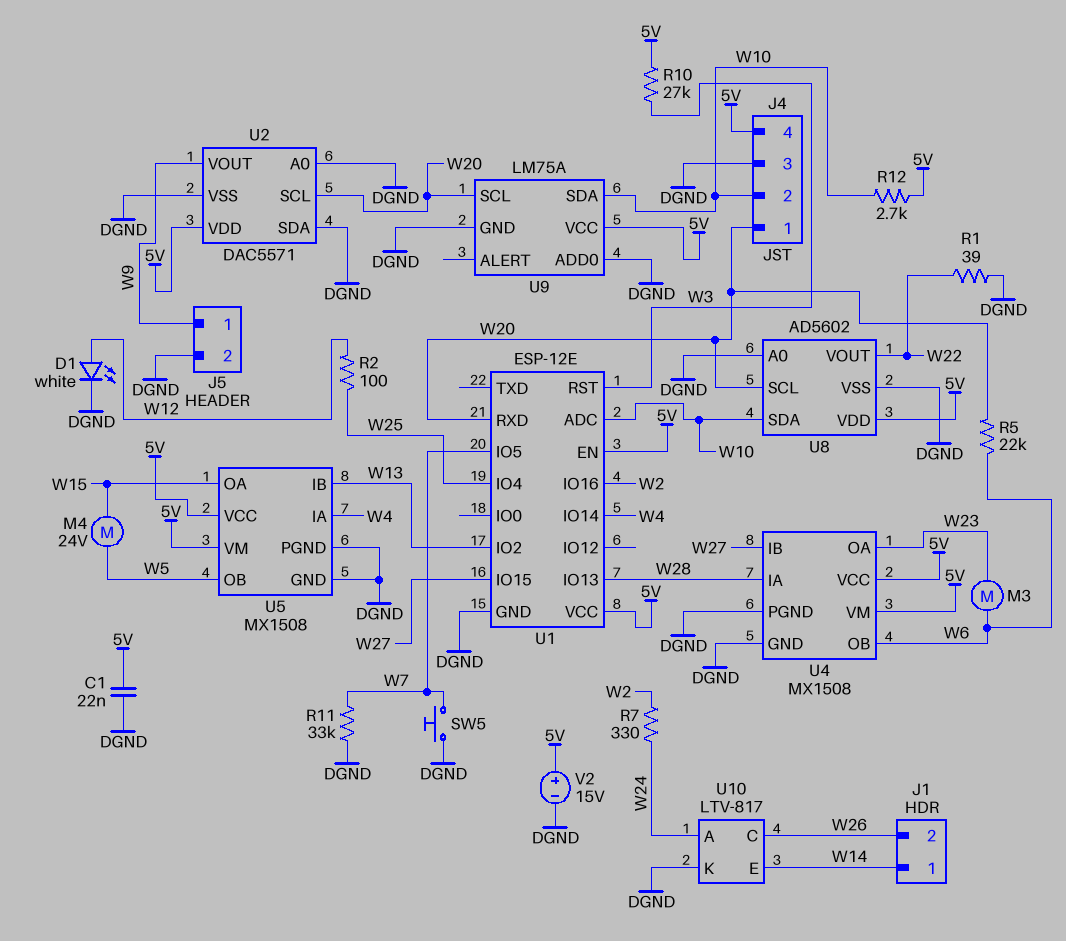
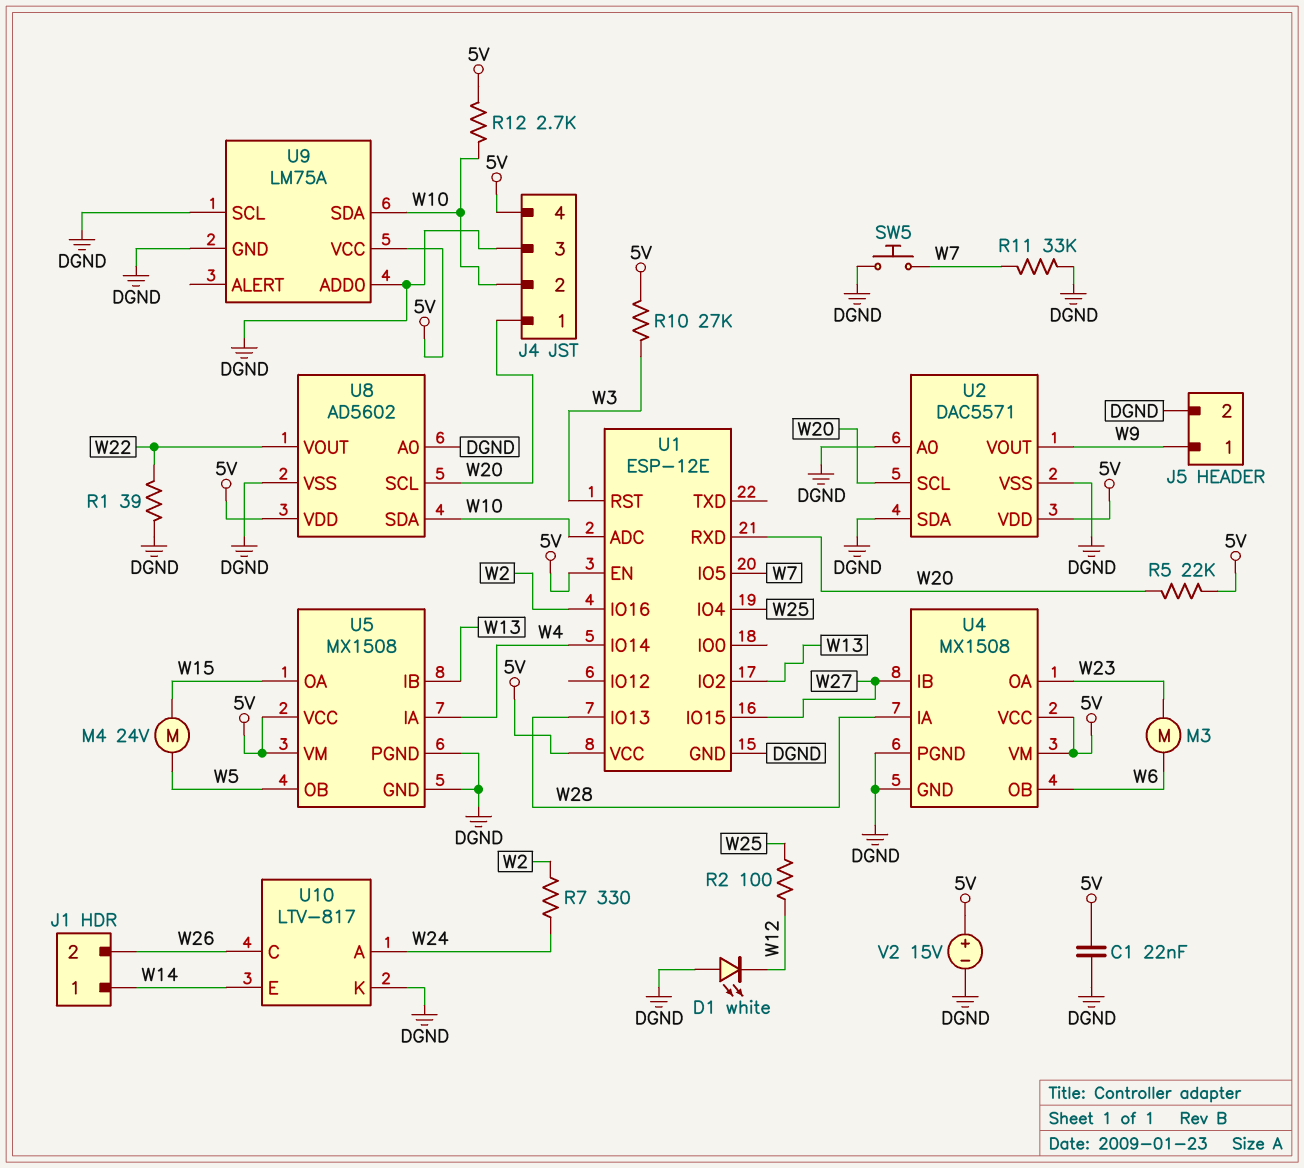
D1: LED white (A W12, K DGND) -> LED white (A DGND, K W12)
R5: 22k (W6, W20) -> 22k (5V, W20)
U9 pin SCL: W20 -> DGND

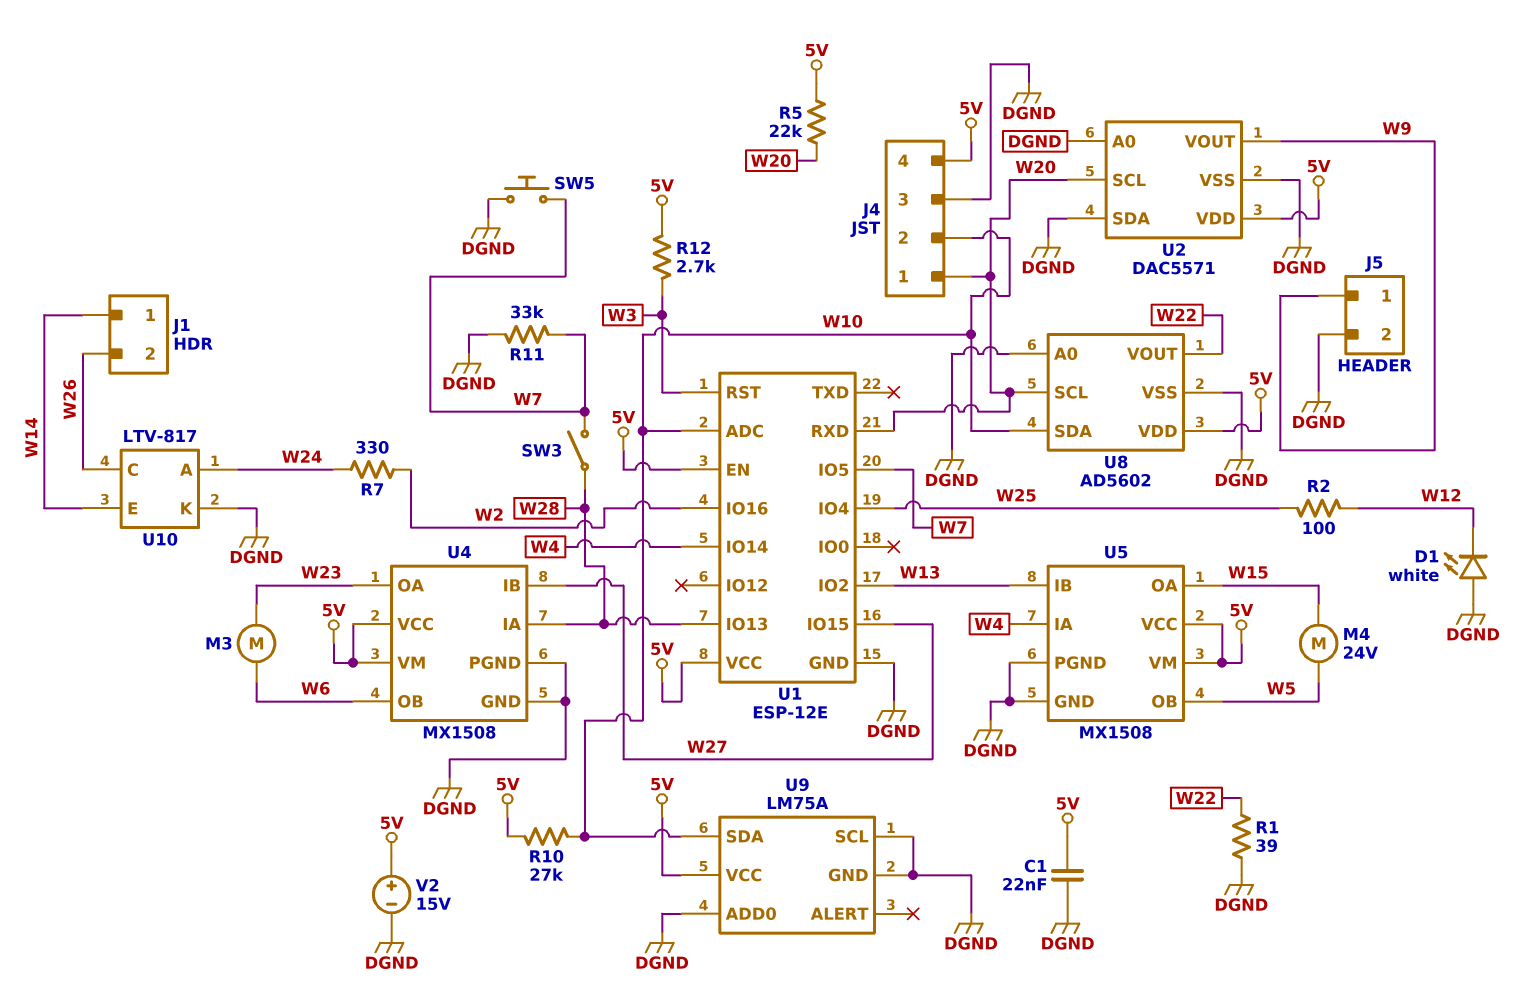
R10: 27k (5V, W3) -> 27k (5V, W10)
R12: 2.7k (5V, W10) -> 2.7k (5V, W3)
SW3: none -> switch (W7, W28)

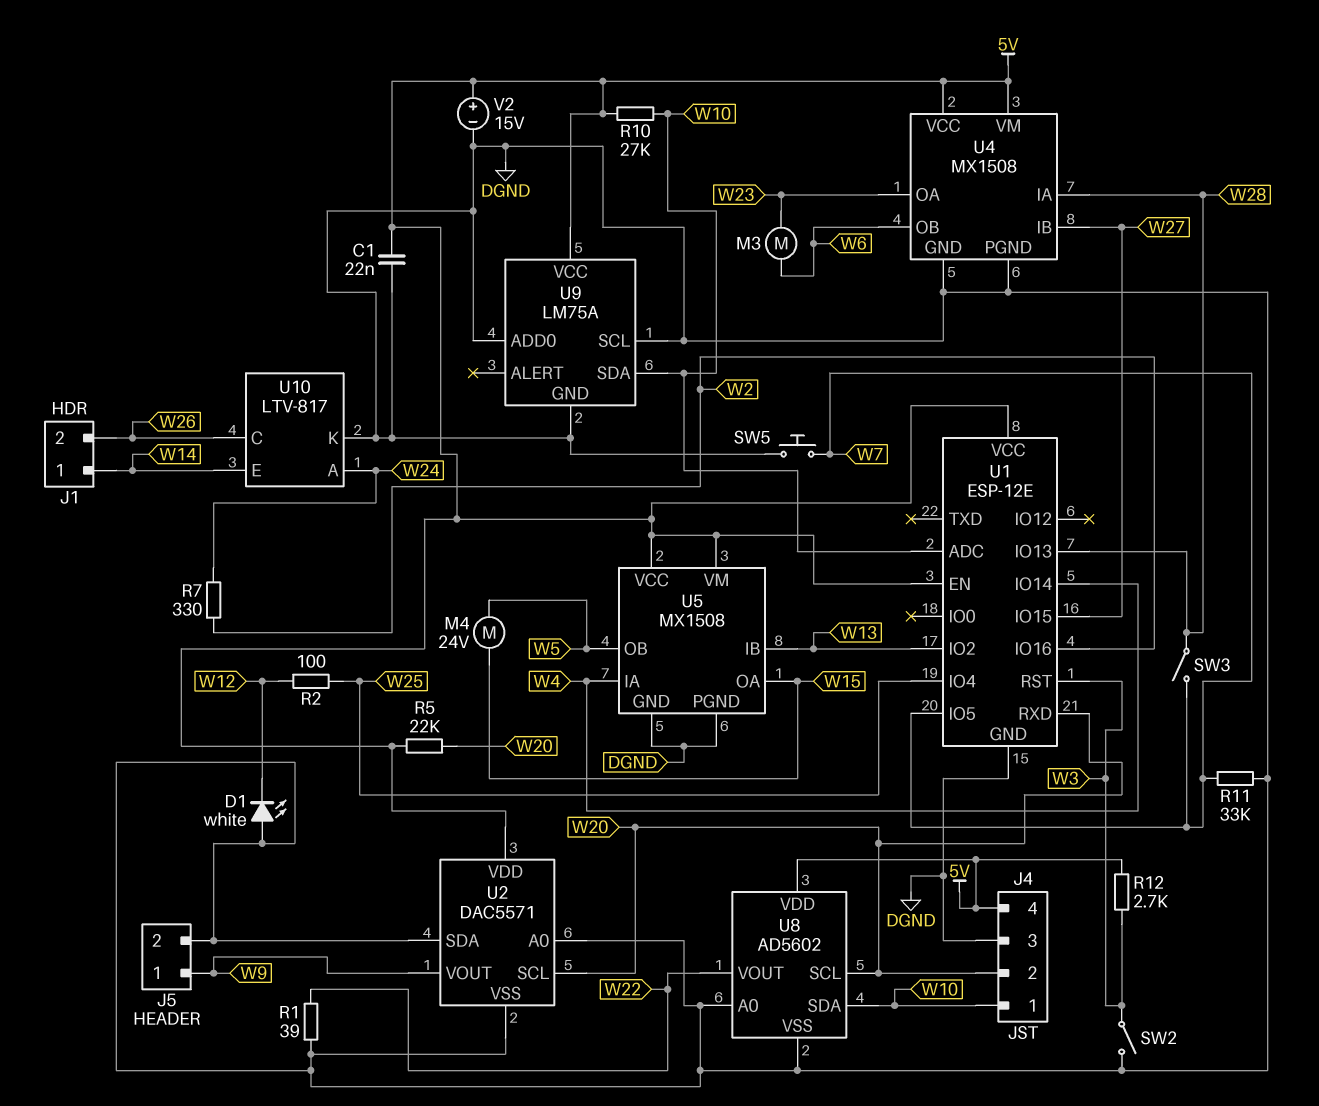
J4 pin 1: W20 -> W10
J4 pin 2: W10 -> W20
SW2: none -> switch (DGND, W3)

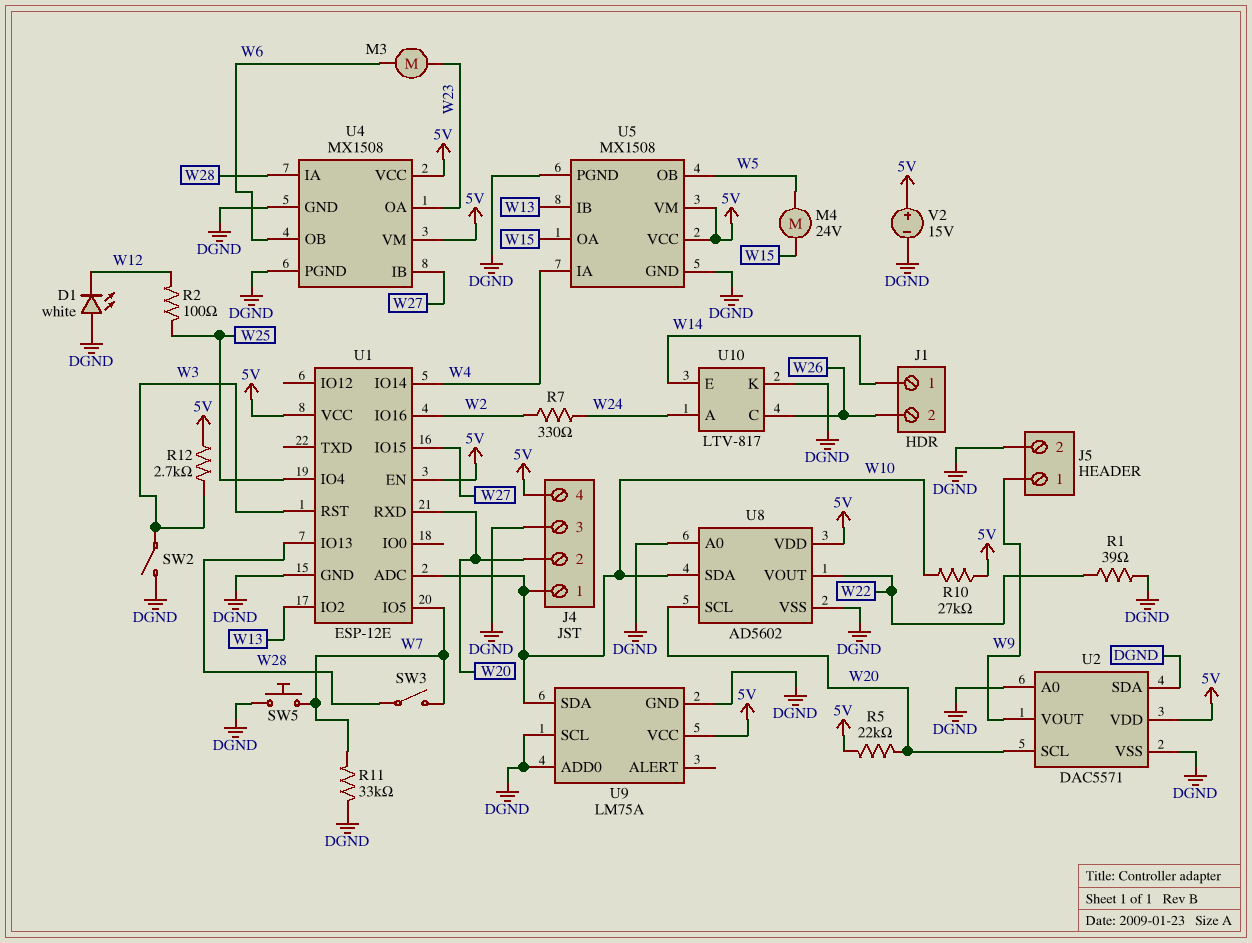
C1: 22nF (5V, DGND) -> none

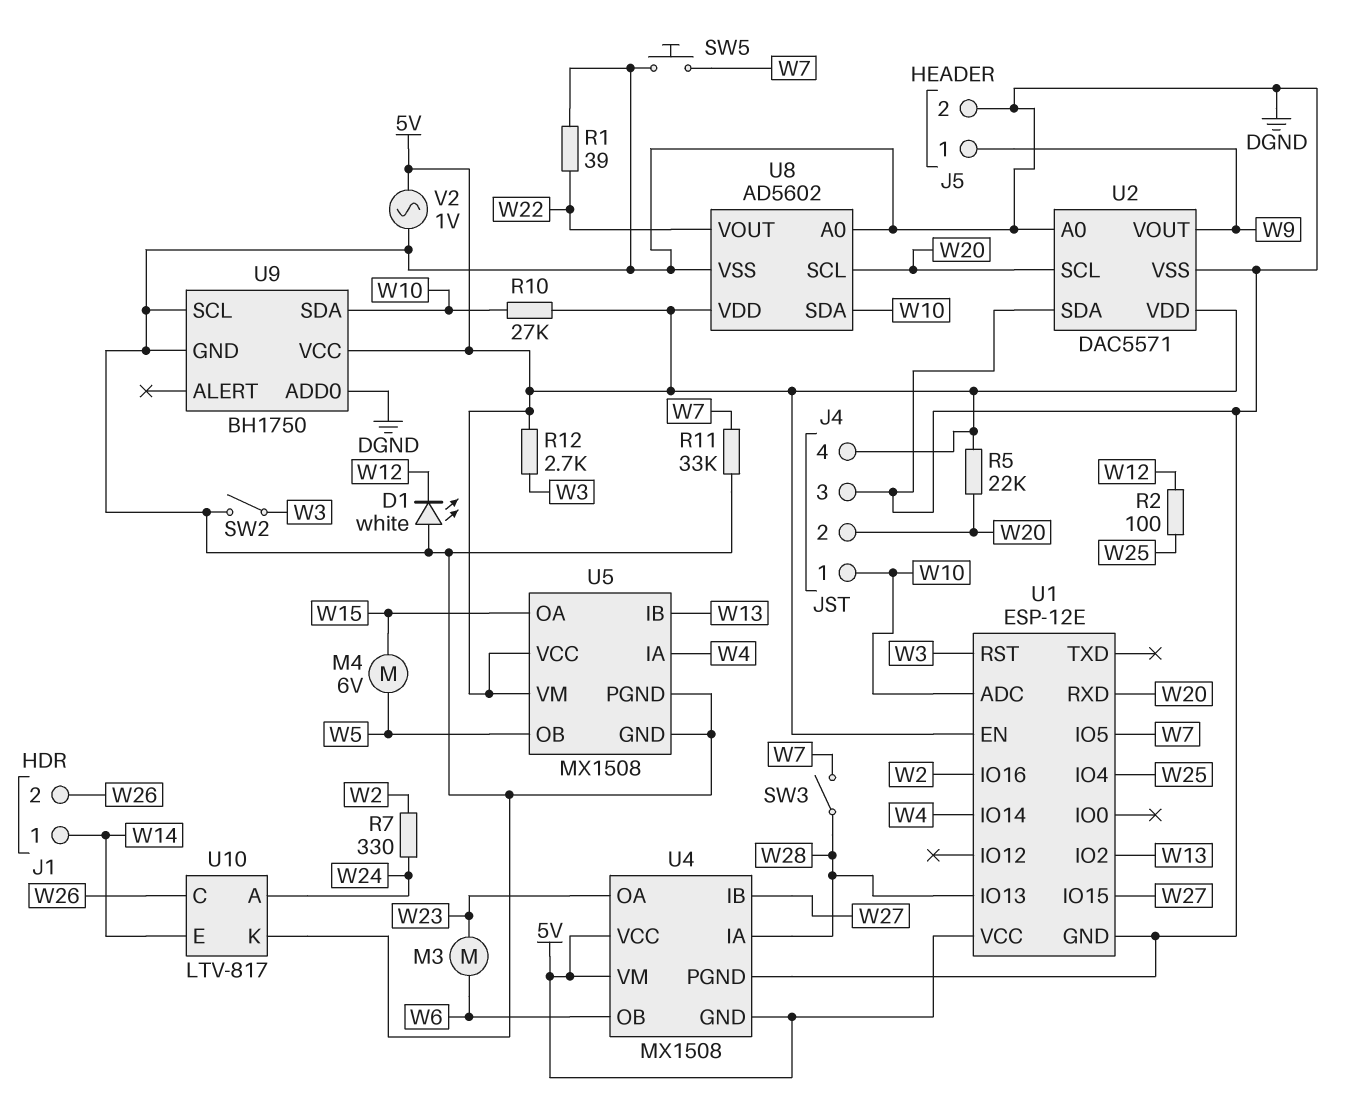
M4: motor 24V (W5, W15) -> motor 6V (W5, W15)
U4 pin GND: DGND -> 5V
U9: LM75A -> BH1750
V2: 15V (plus 5V, minus DGND) -> AC 1V (5V, DGND)

